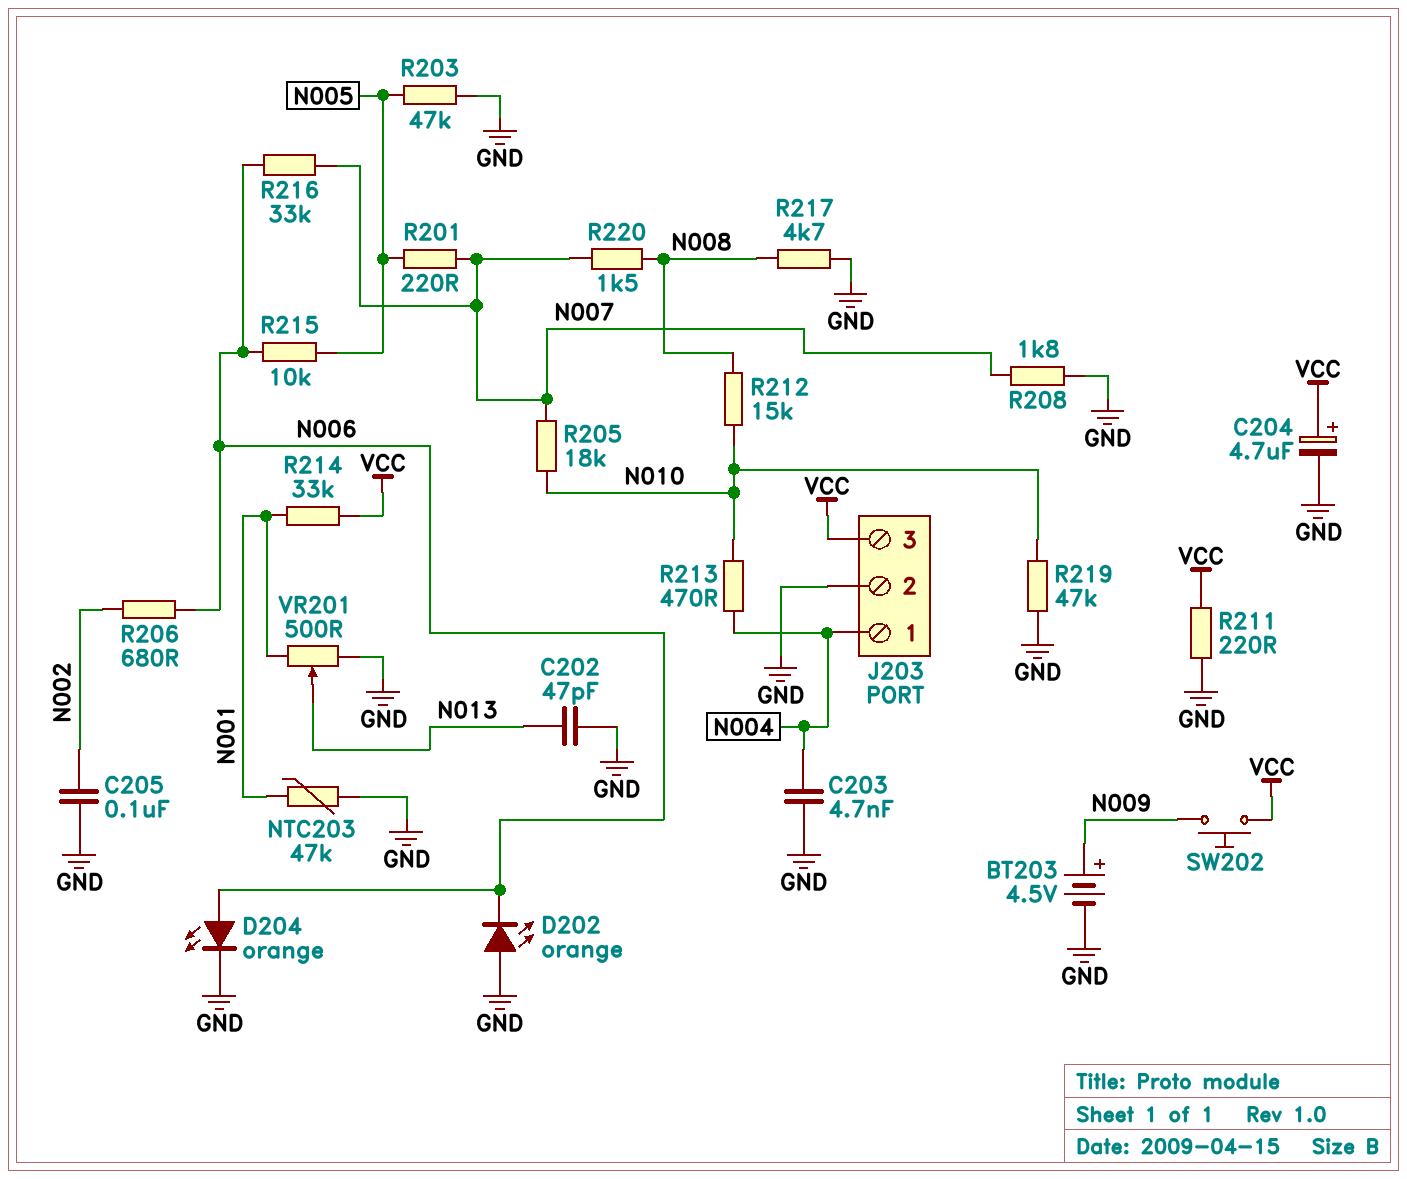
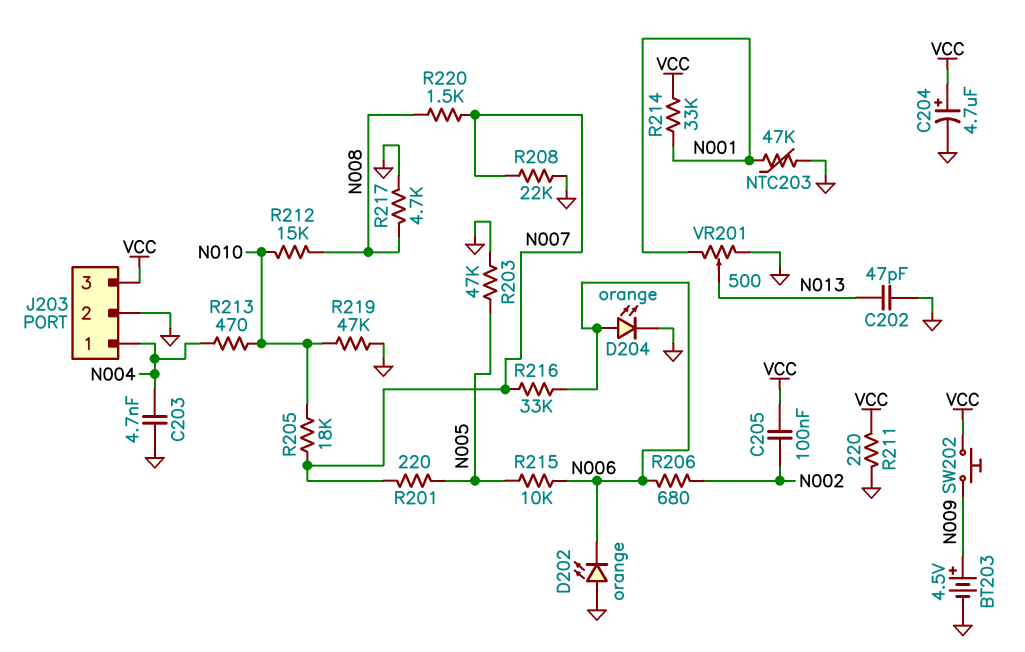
C205: 100nF (GND, N002) -> 100nF (N002, VCC)
R208: 1.8k (GND, N007) -> 22k (GND, N007)

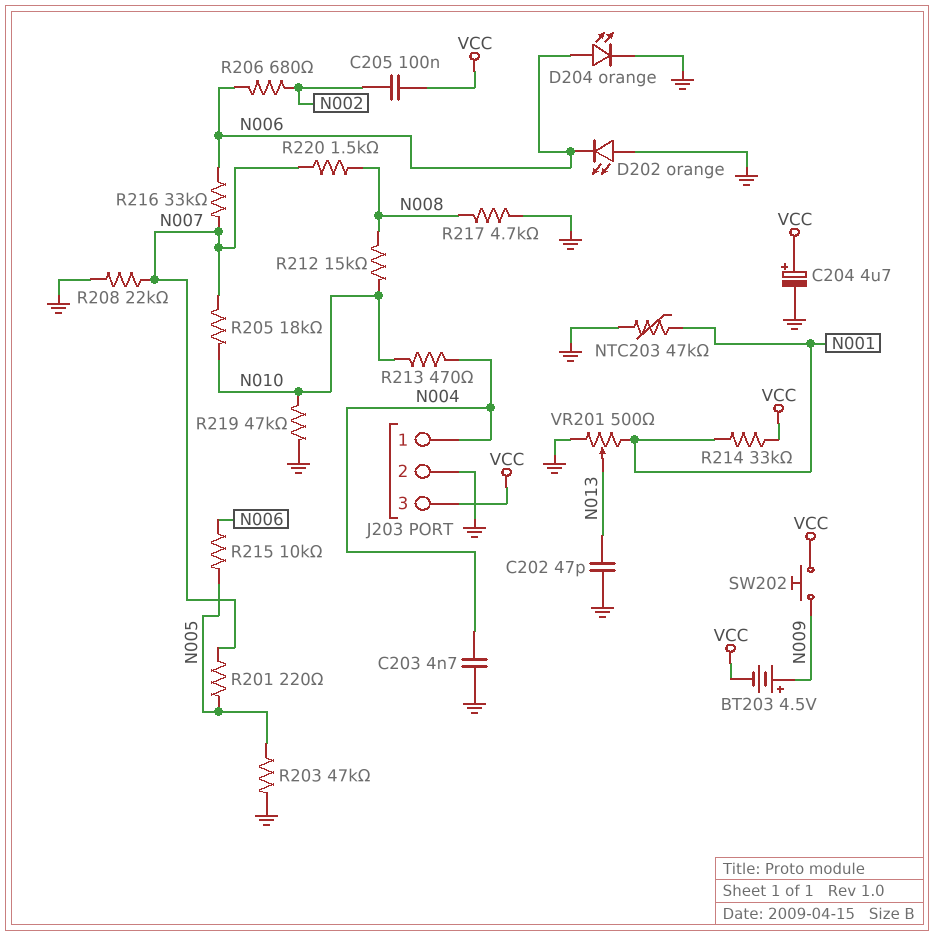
BT203: 4.5V (plus N009, minus GND) -> 4.5V (plus N009, minus VCC)
R211: 220 (GND, VCC) -> none

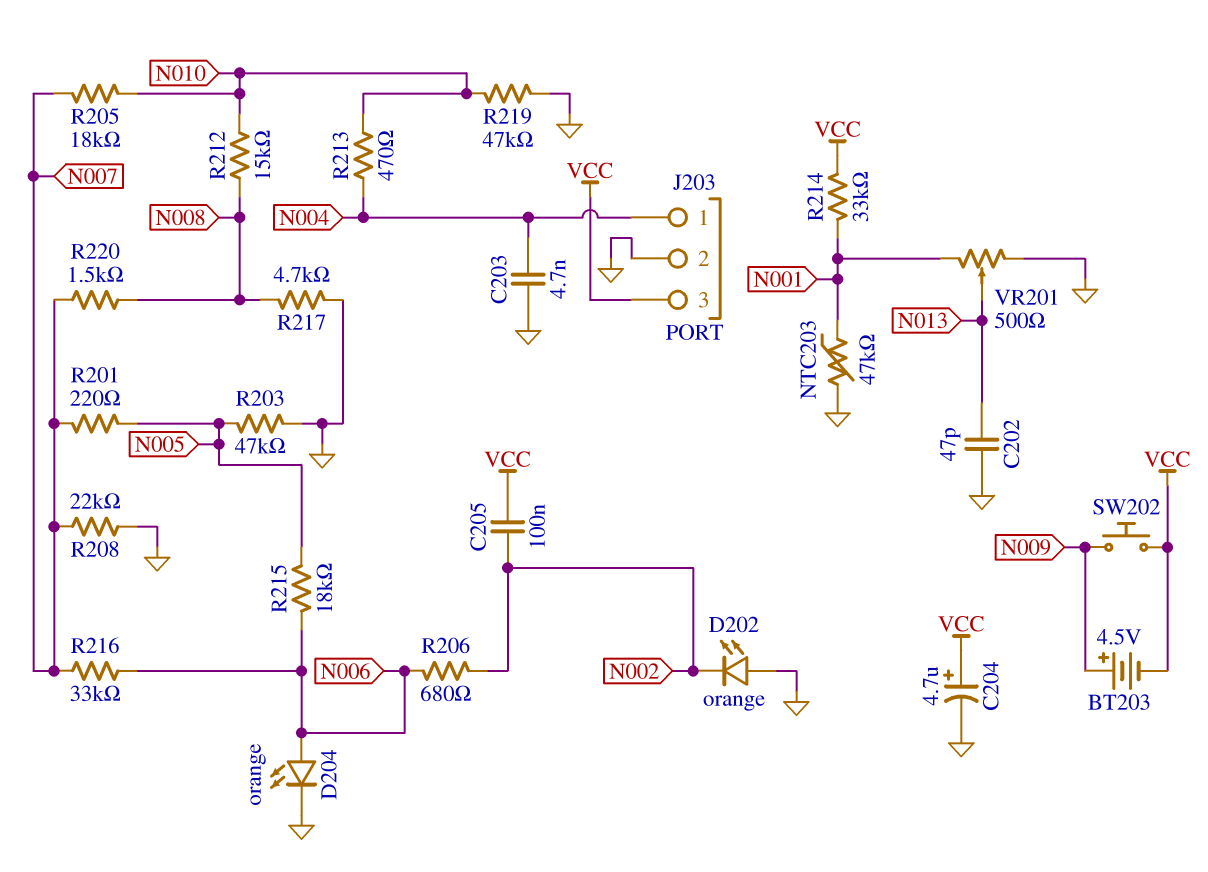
D202: LED orange (A GND, K N006) -> LED orange (A GND, K N002)
R215: 10k (N005, N006) -> 18k (N005, N006)

